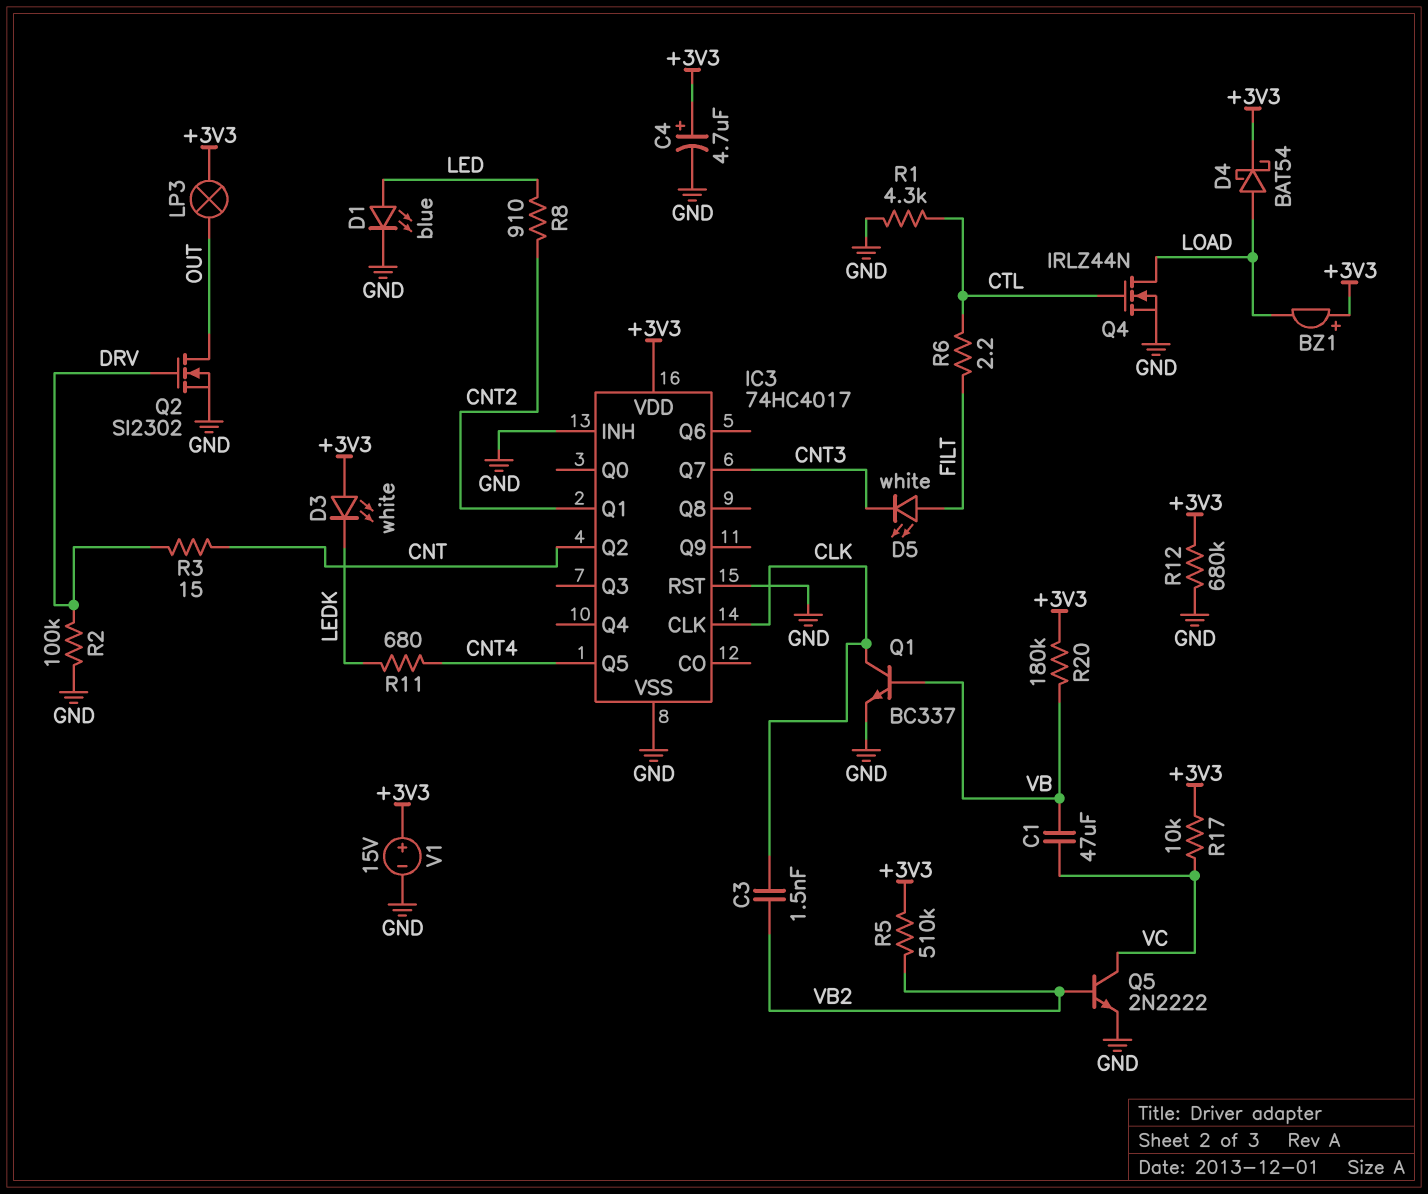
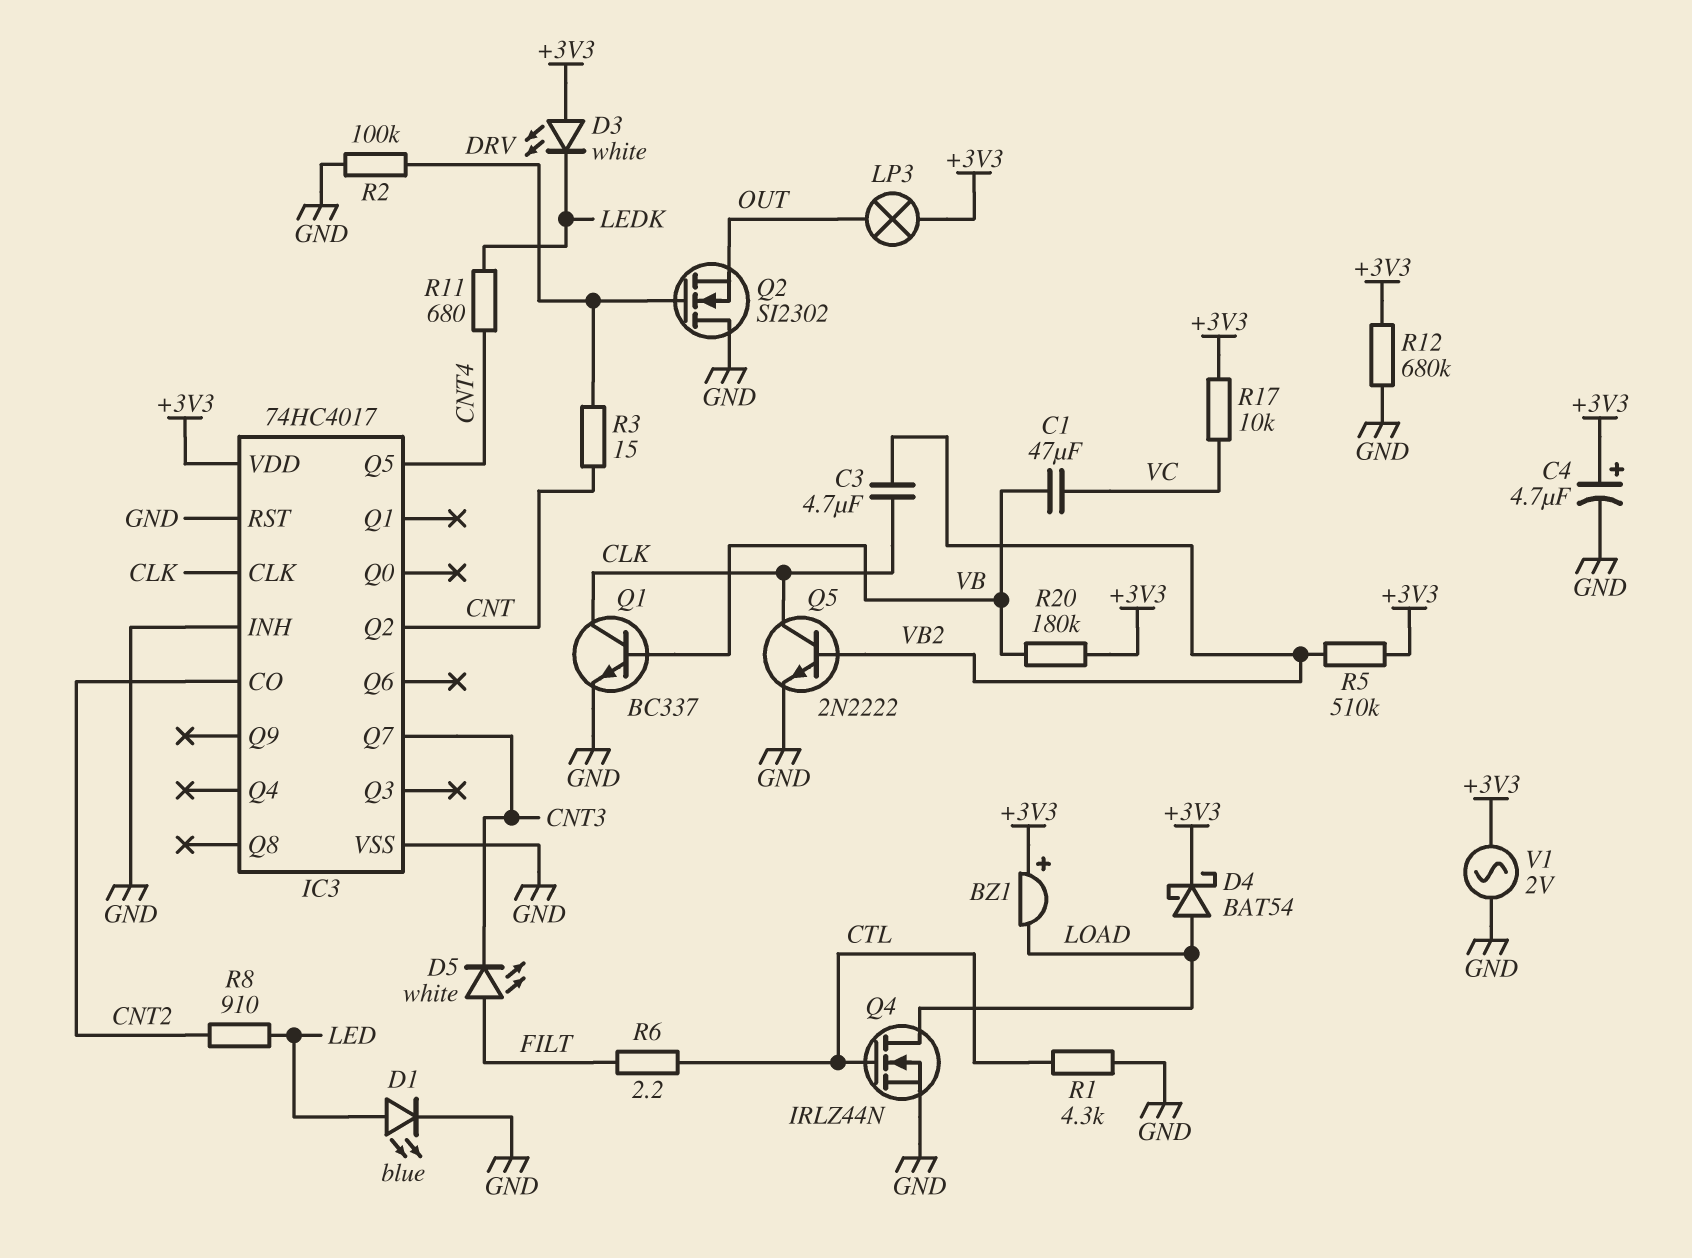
C3: 1.5nF (CLK, VB2) -> 4.7uF (CLK, VB2)
IC3 pin CO: none -> CNT2
IC3 pin Q1: CNT2 -> none
Q2: NMOS SI2302 (G DRV, D OUT, S GND) -> NMOS SI2302 (G DRV, D GND, S OUT)
Q5: NPN 2N2222 (B VB2, C VC, E GND) -> NPN 2N2222 (B VB2, C CLK, E GND)
V1: 15V (plus +3V3, minus GND) -> AC 2V (+3V3, GND)

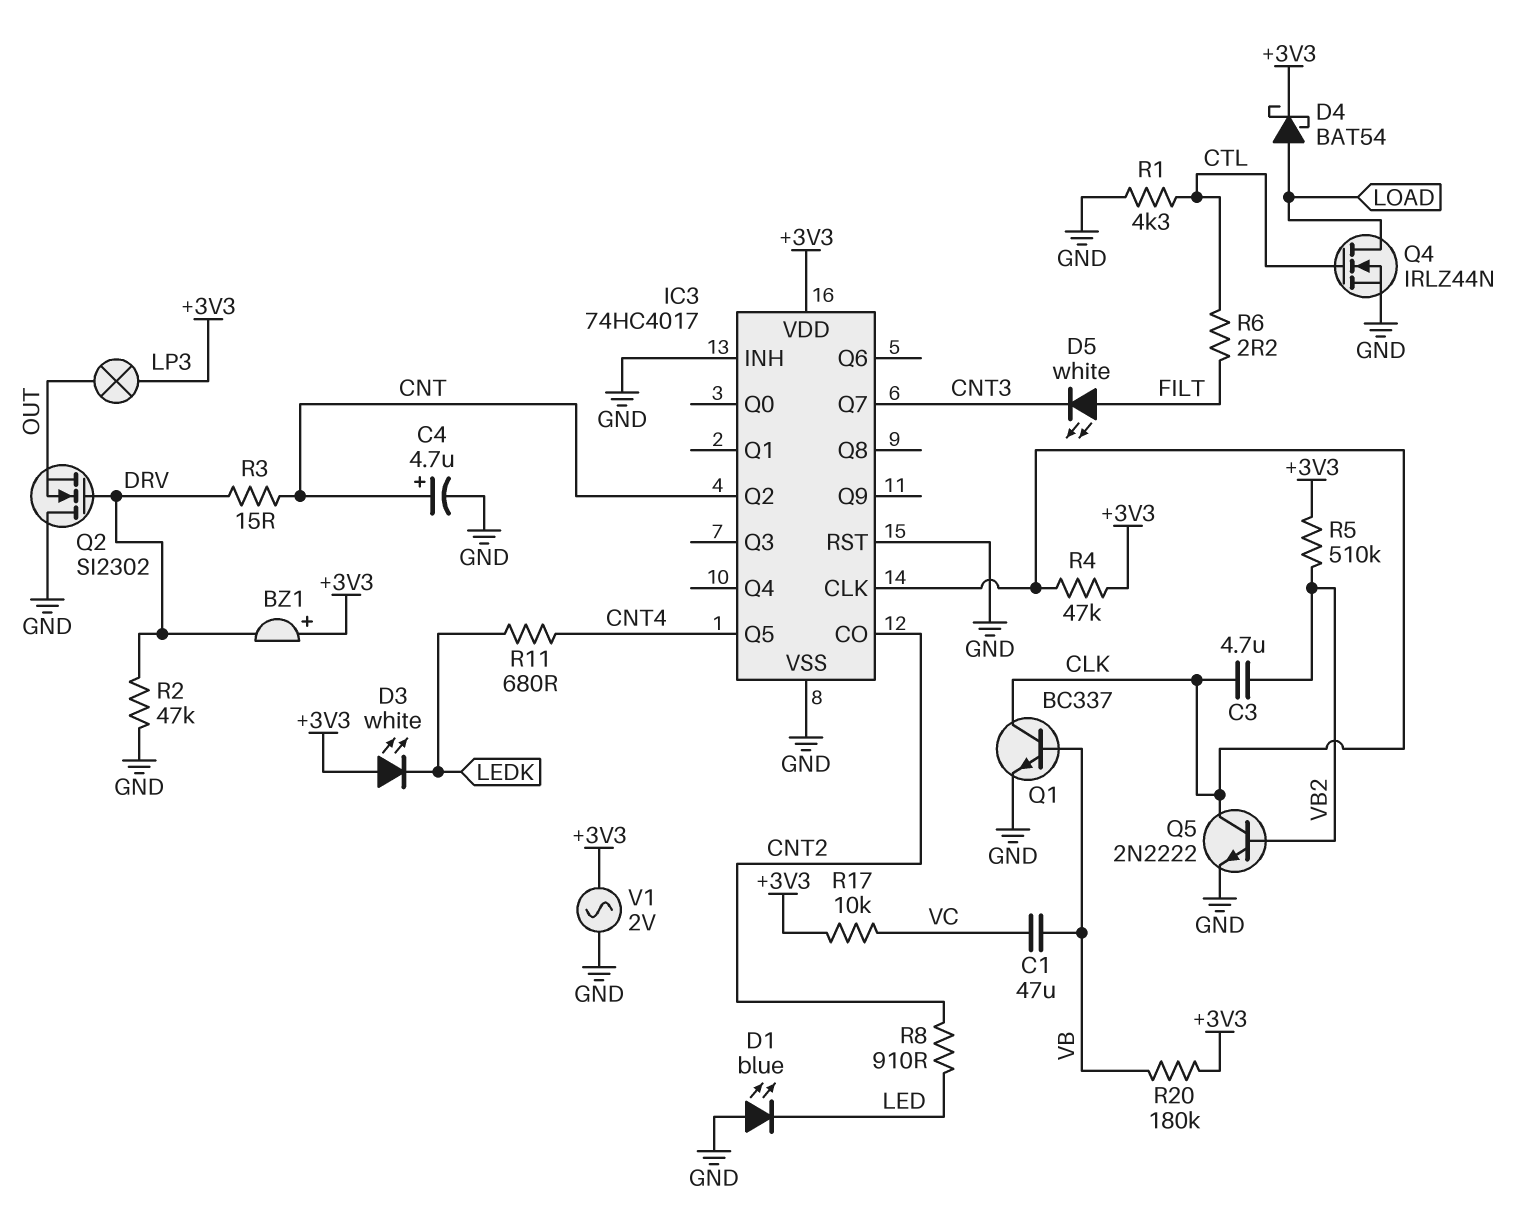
BZ1: buzzer (plus +3V3, minus LOAD) -> buzzer (plus +3V3, minus DRV)
C4: 4.7uF (plus +3V3, minus GND) -> 4.7uF (plus CNT, minus GND)
D1: LED blue (A LED, K GND) -> LED blue (A GND, K LED)
R2: 100k (DRV, GND) -> 47k (DRV, GND)
R4: none -> 47k (+3V3, CLK)
R12: 680k (+3V3, GND) -> none

